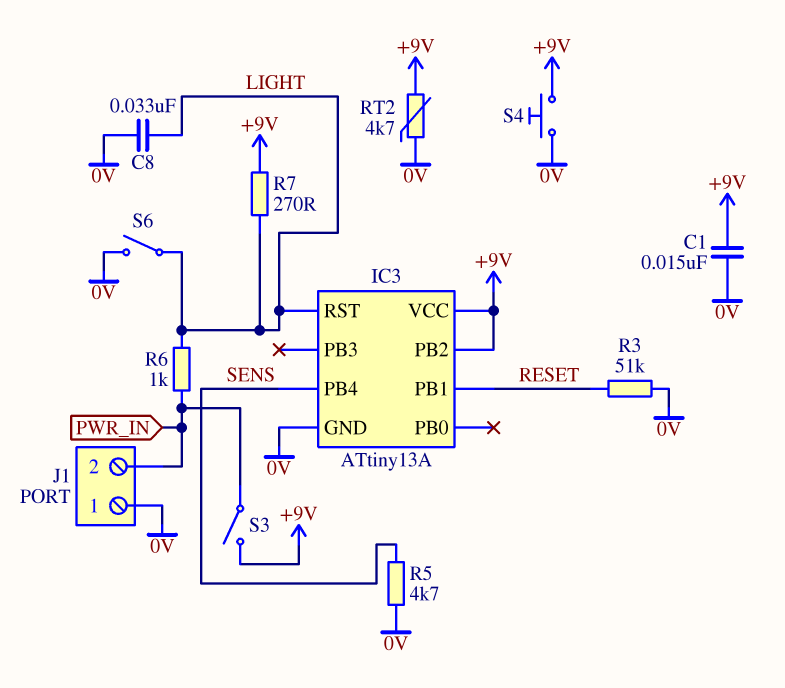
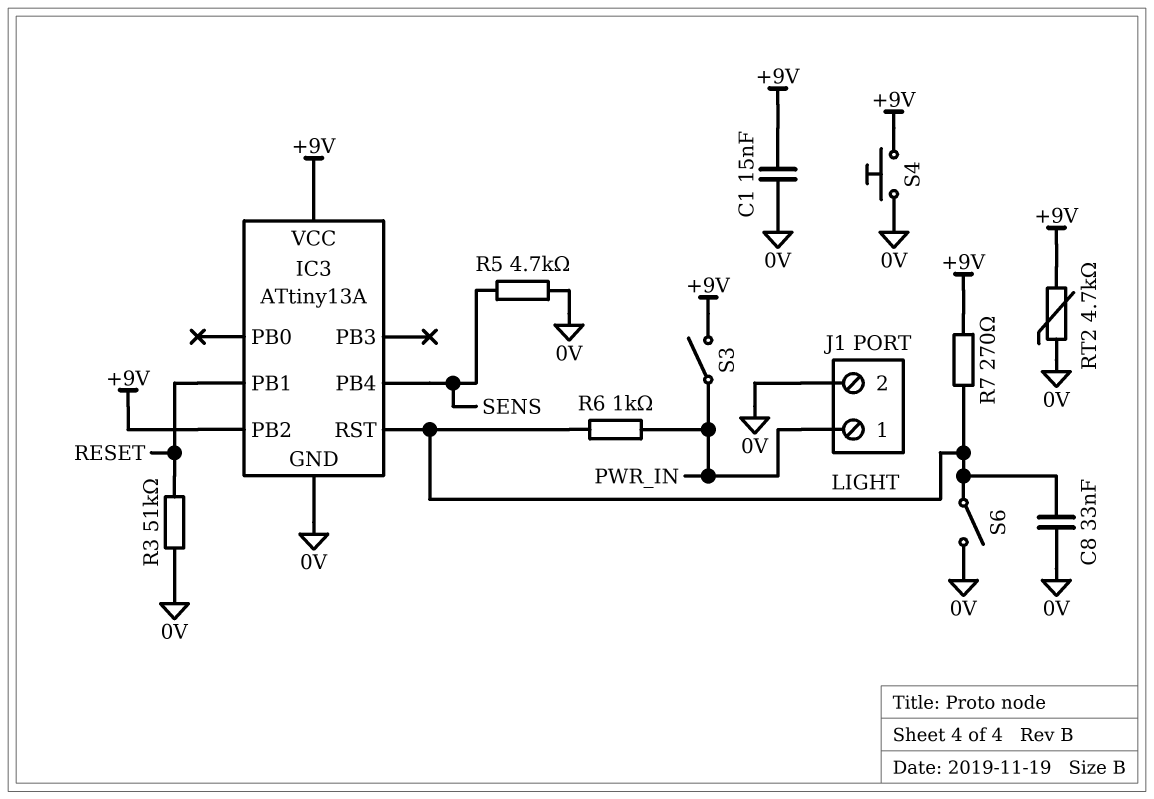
J1 pin 1: 0V -> PWR_IN
J1 pin 2: PWR_IN -> 0V

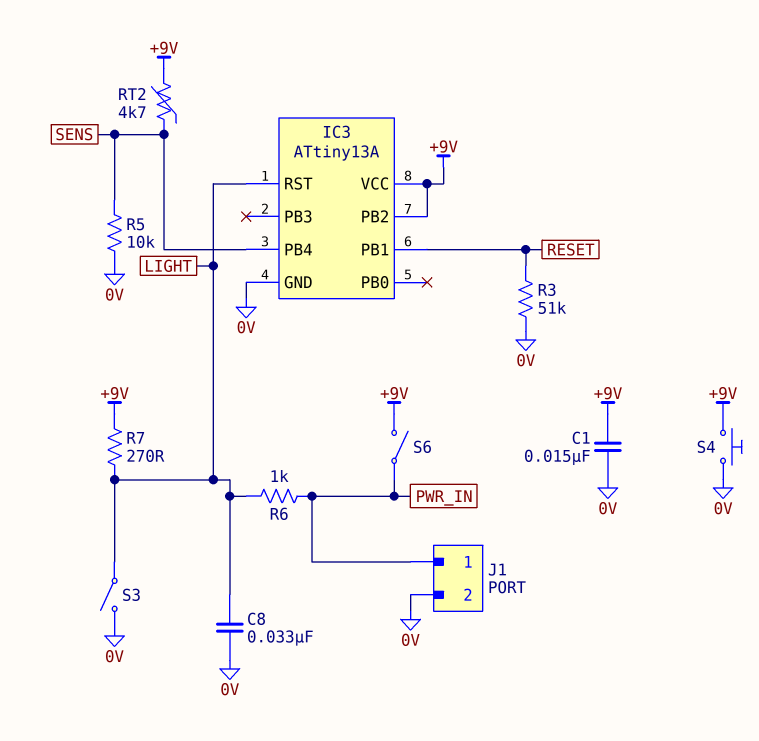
R5: 4.7k (0V, SENS) -> 10k (0V, SENS)
RT2: 4.7k (+9V, 0V) -> 4.7k (+9V, SENS)
S3: switch (+9V, PWR_IN) -> switch (0V, LIGHT)
S6: switch (0V, LIGHT) -> switch (+9V, PWR_IN)

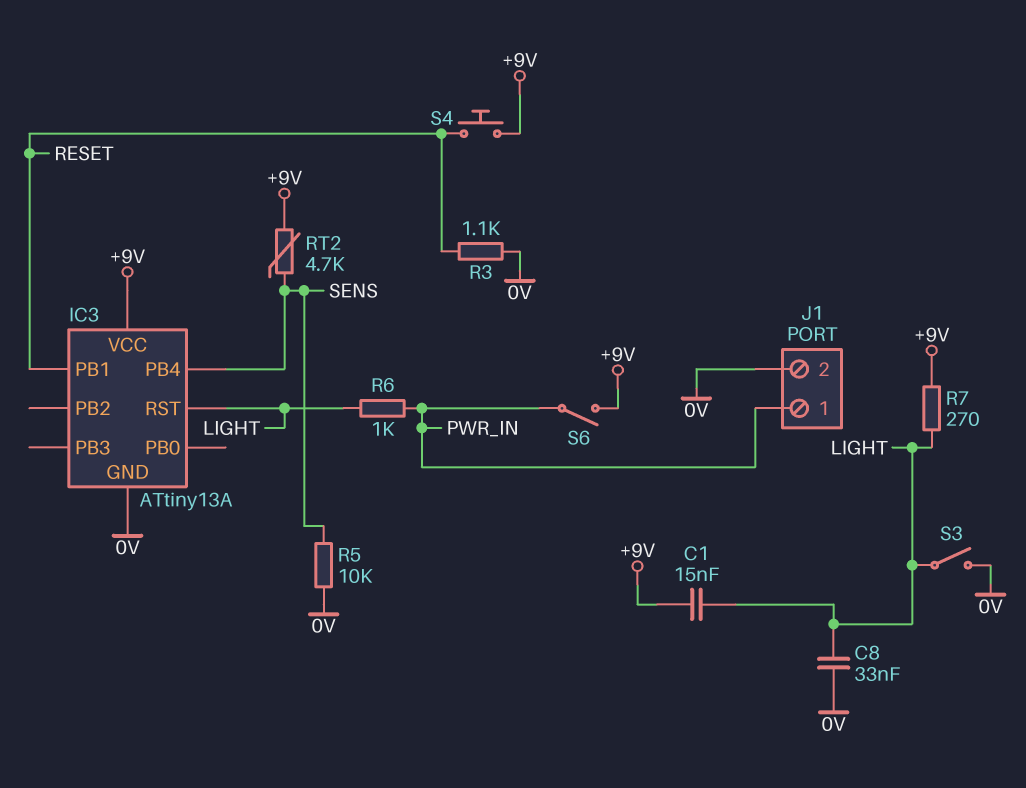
C1: 15nF (+9V, 0V) -> 15nF (+9V, LIGHT)
IC3 pin PB2: +9V -> none
R3: 51k (0V, RESET) -> 1.1k (0V, RESET)
S4: button (+9V, 0V) -> button (+9V, RESET)

